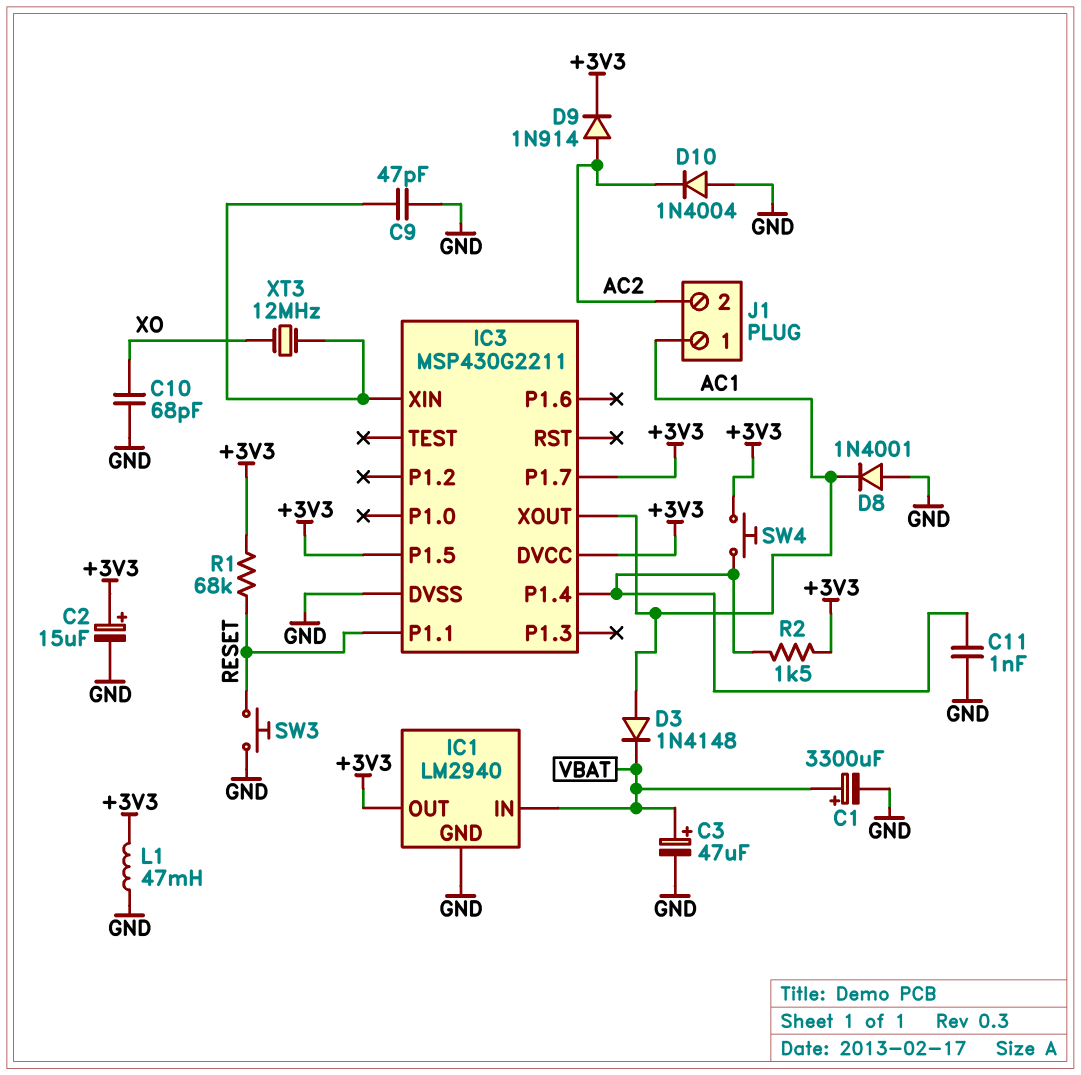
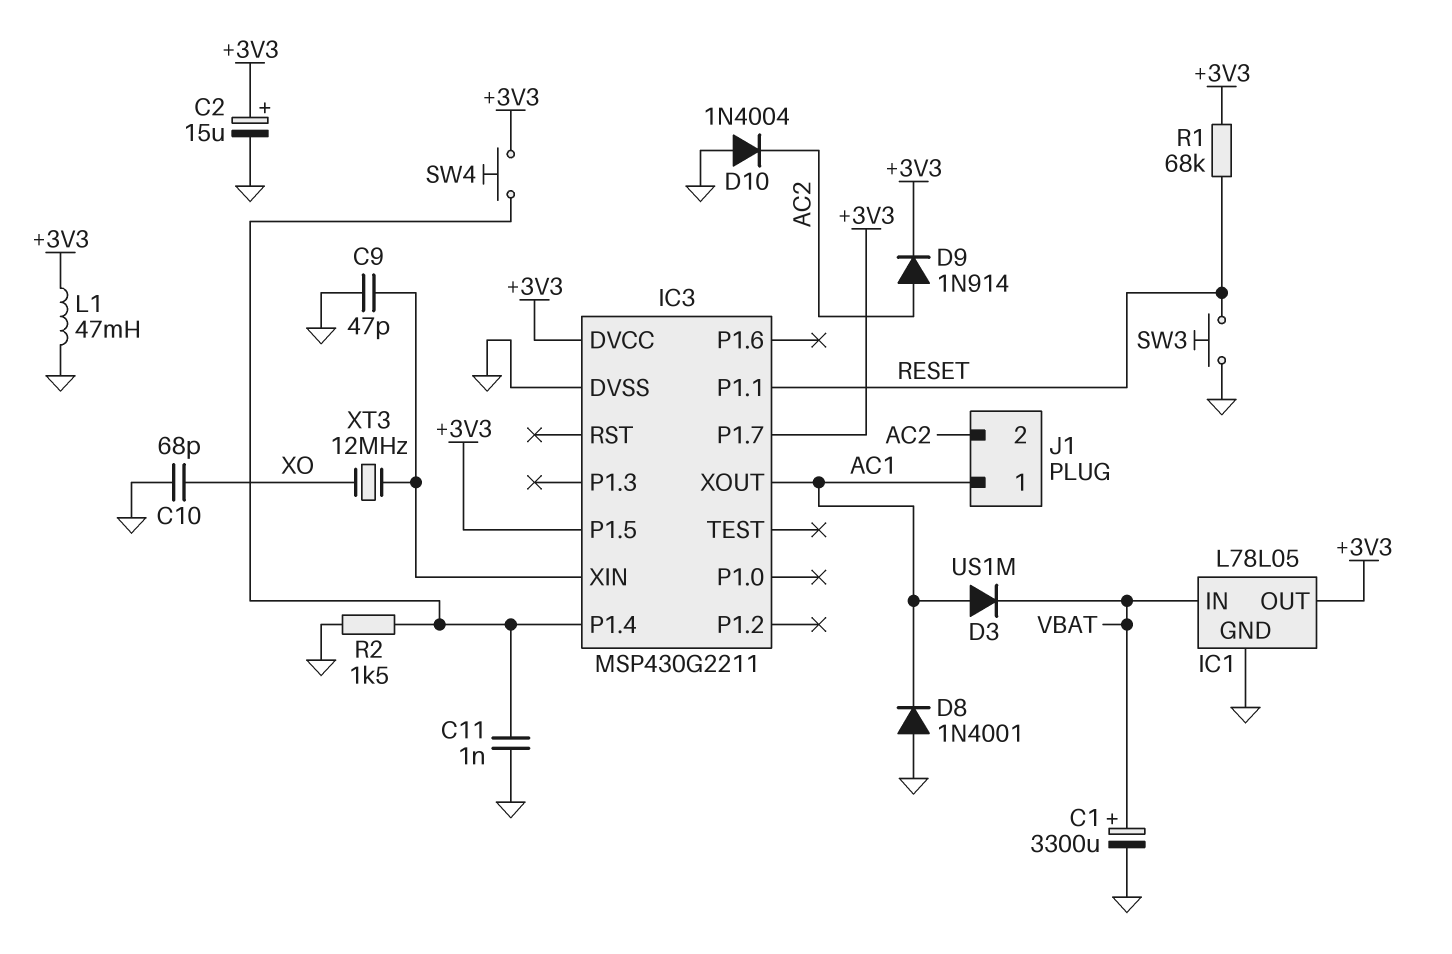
C3: 47uF (plus VBAT, minus GND) -> none
D3: diode 1N4148 (A AC1, K VBAT) -> diode US1M (A AC1, K VBAT)
IC1: LM2940 -> L78L05
R2: 1.5k (+3V3, IC3/P1.4) -> 1.5k (GND, IC3/P1.4)

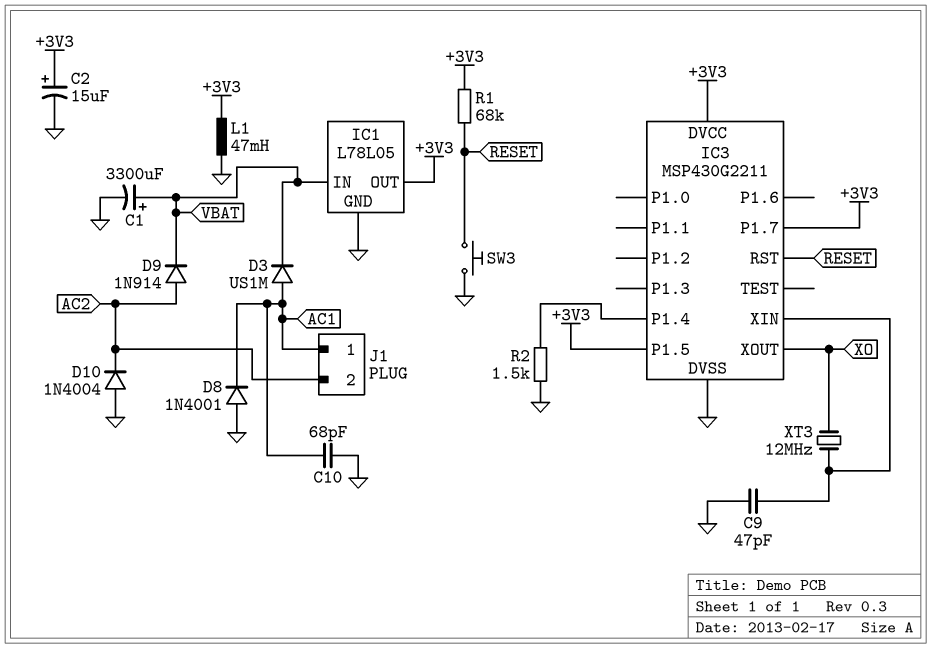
C10: 68pF (GND, XO) -> 68pF (AC1, GND)
C11: 1nF (GND, IC3/P1.4) -> none
D9: diode 1N914 (A AC2, K +3V3) -> diode 1N914 (A AC2, K VBAT)
IC3 pin P1.1: RESET -> none
IC3 pin RST: none -> RESET
IC3 pin XOUT: AC1 -> XO
SW4: button (+3V3, IC3/P1.4) -> none

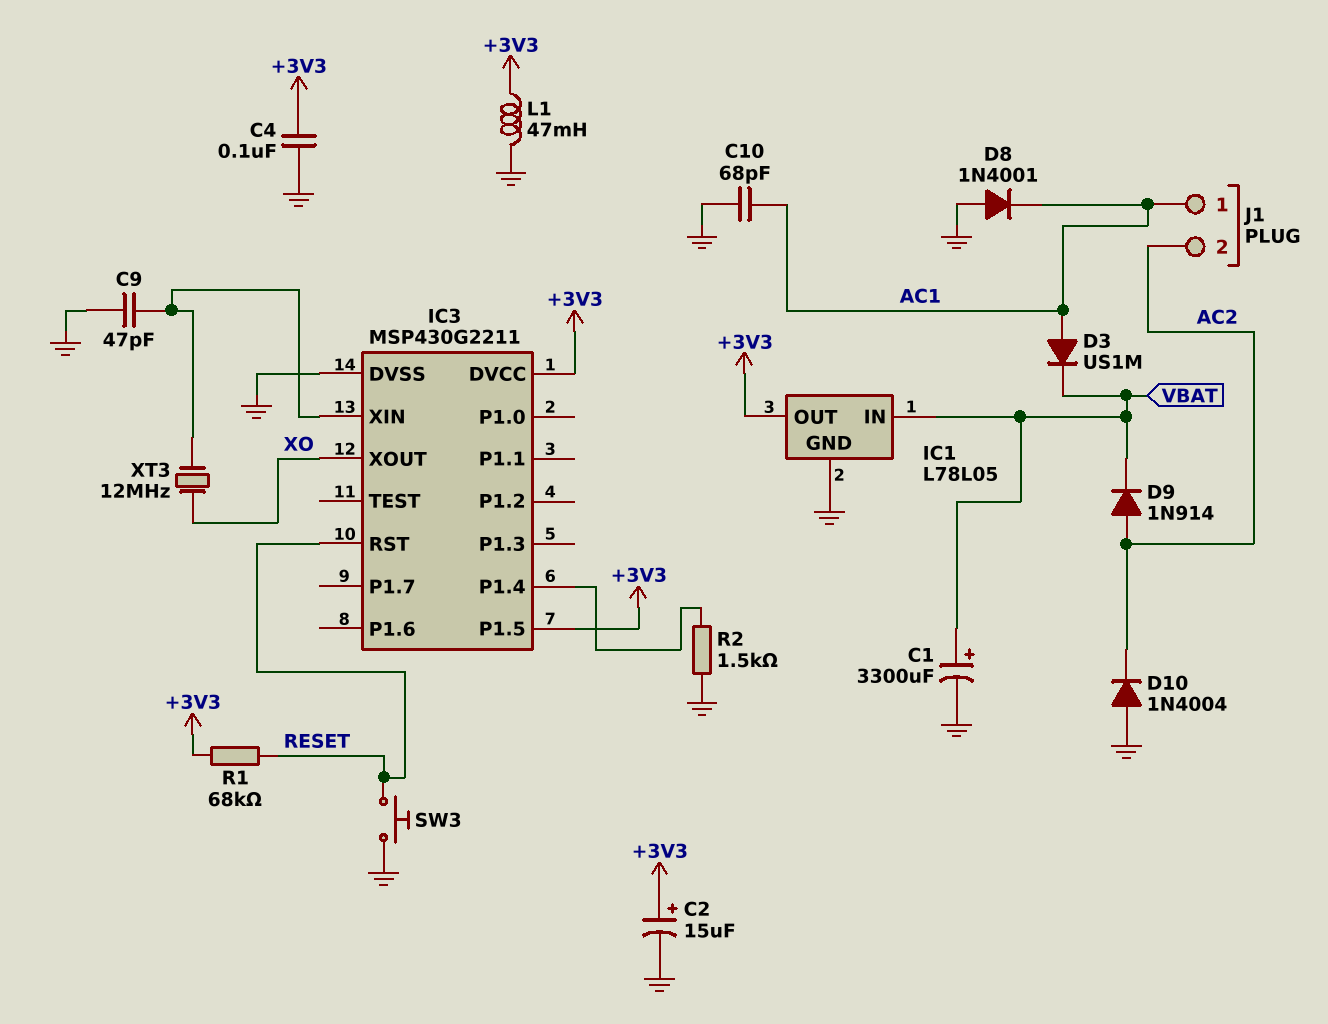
C4: none -> 100nF (+3V3, GND)
IC3 pin P1.7: +3V3 -> none

